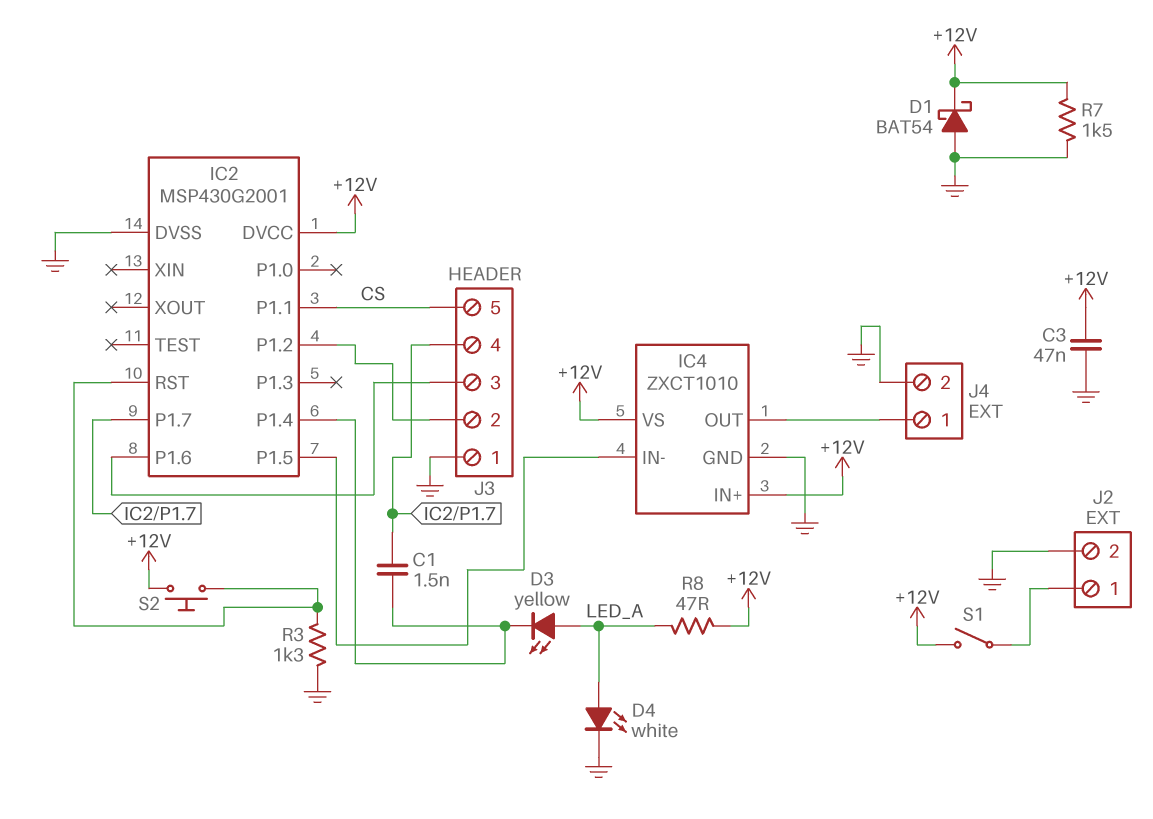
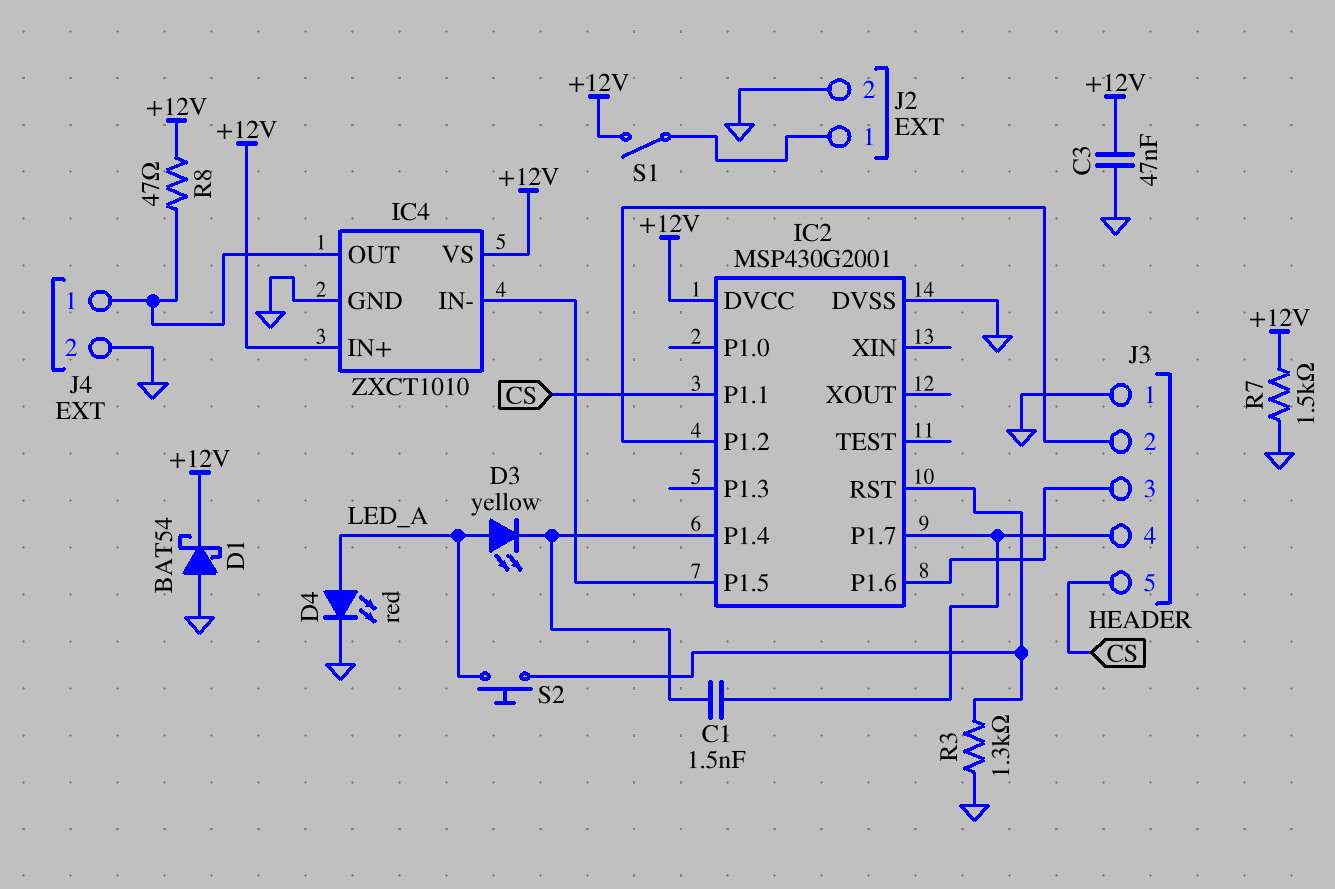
D4: LED white (A LED_A, K GND) -> LED red (A LED_A, K GND)
R8: 47 (+12V, LED_A) -> 47 (+12V, IC4/OUT)
S2: button (+12V, IC2/RST) -> button (IC2/RST, LED_A)

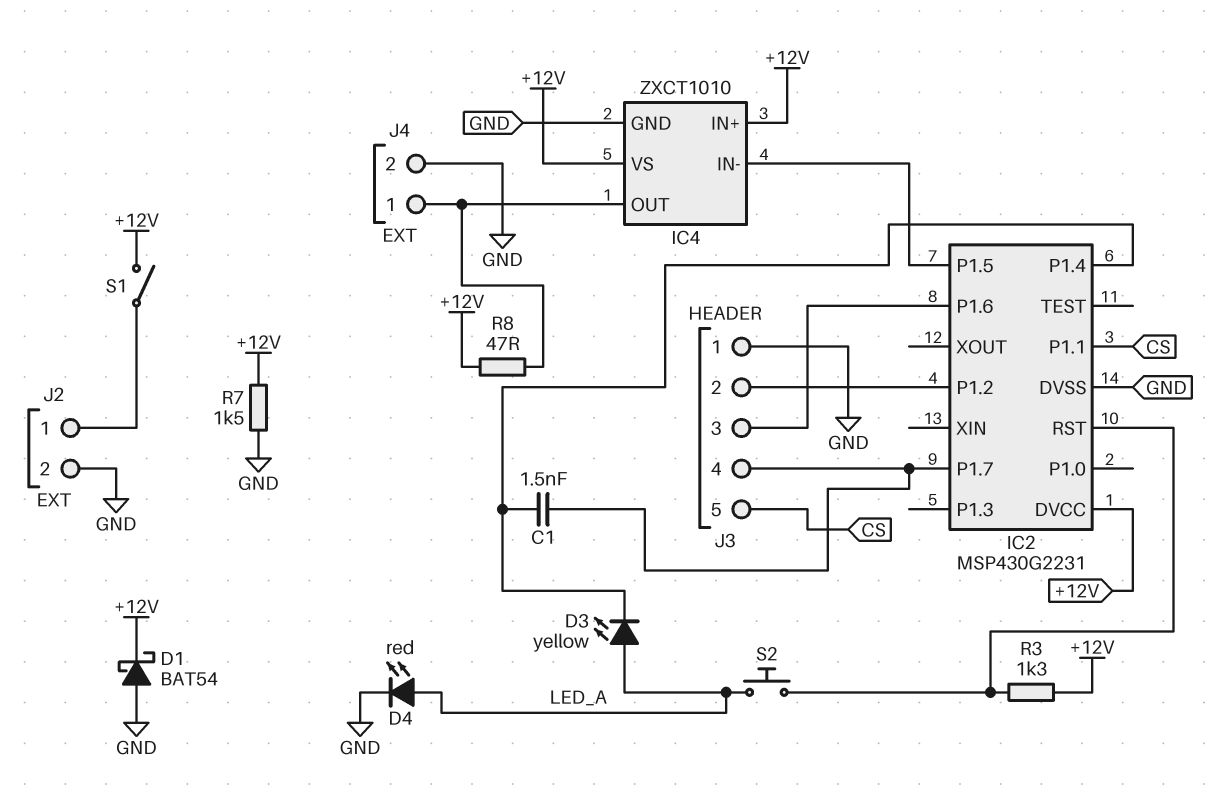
C3: 47nF (+12V, GND) -> none
IC2: MSP430G2001 -> MSP430G2231
R3: 1.3k (GND, IC2/RST) -> 1.3k (+12V, IC2/RST)

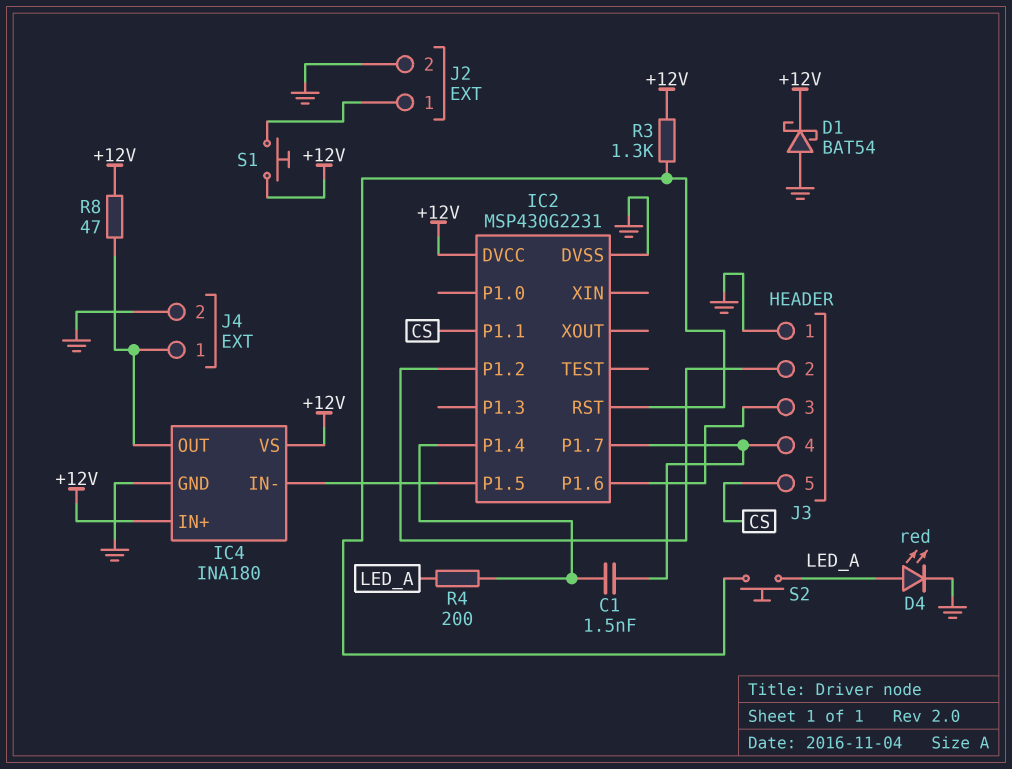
D3: LED yellow (A LED_A, K IC2/P1.4) -> none
IC4: ZXCT1010 -> INA180
R4: none -> 200 (IC2/P1.4, LED_A)
R7: 1.5k (+12V, GND) -> none
S1: switch (+12V, J2/1) -> button (+12V, J2/1)

